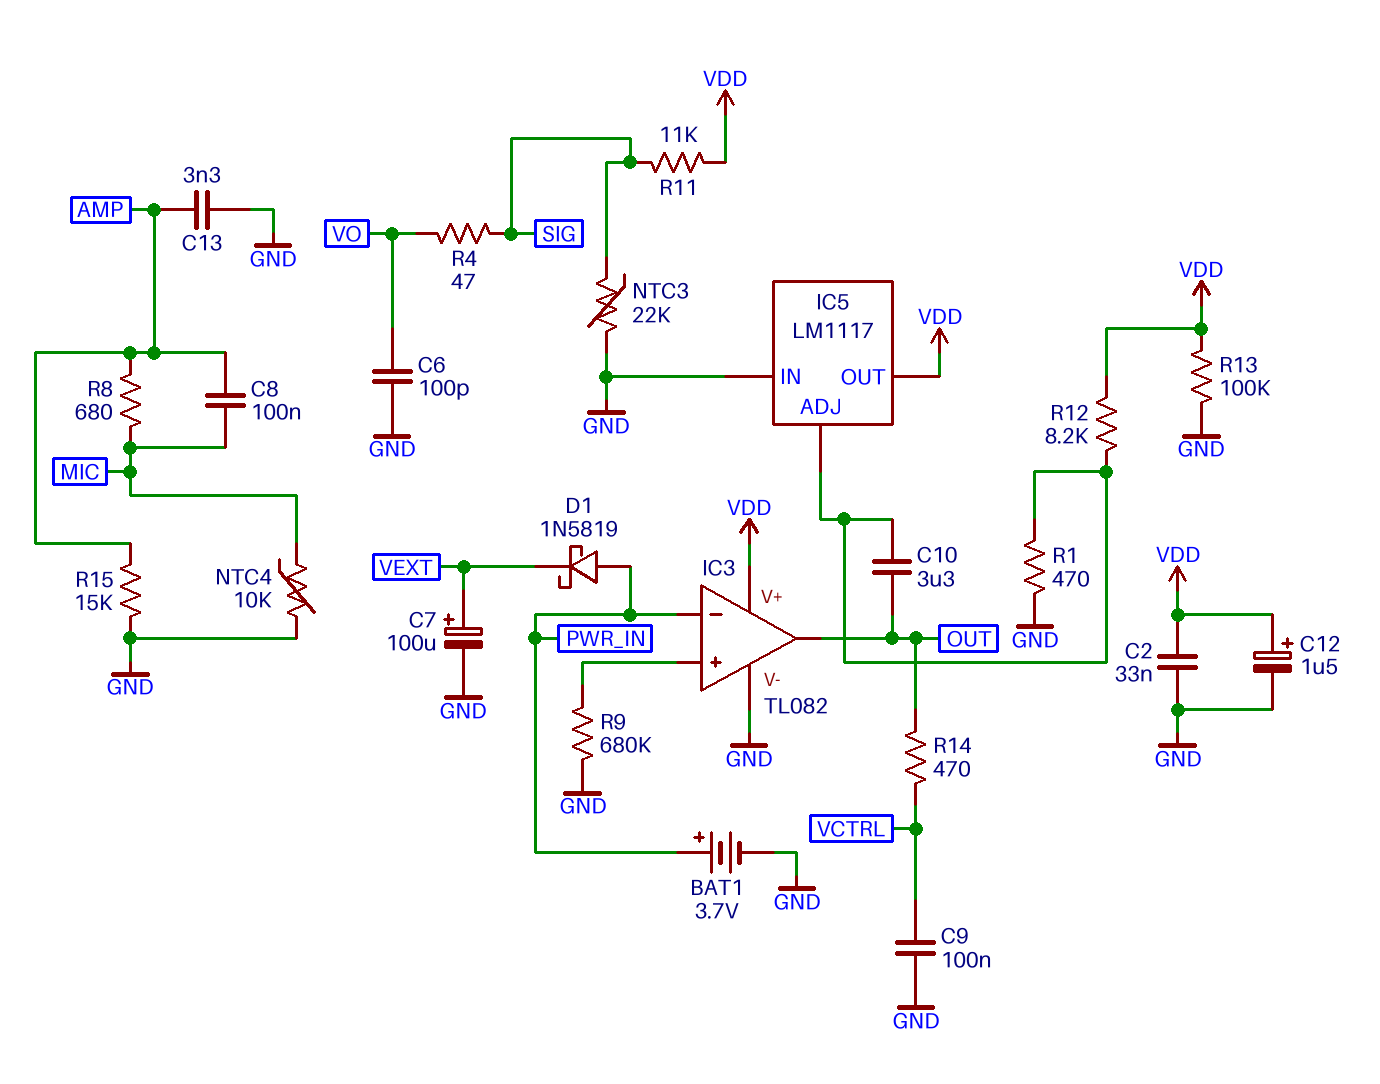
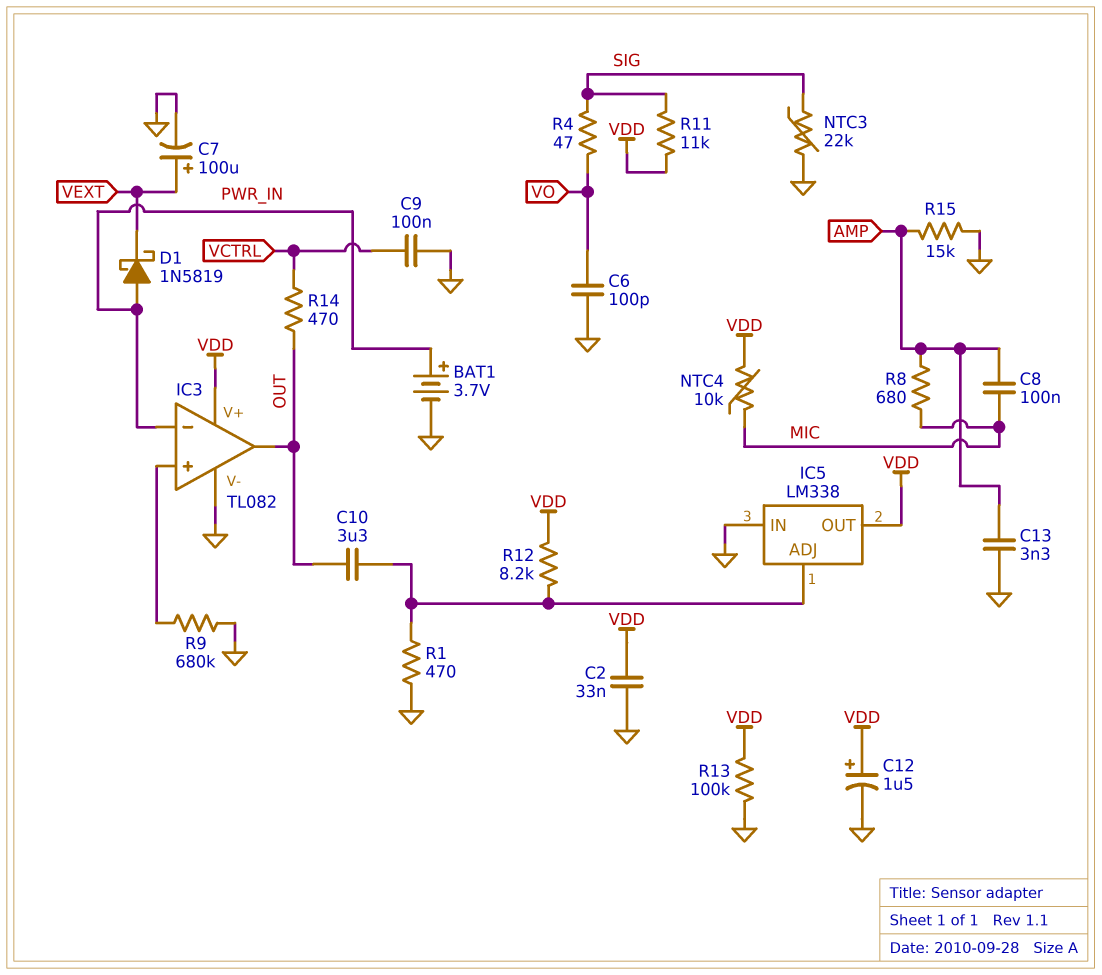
IC5: LM1117 -> LM338
NTC4: 10k (GND, MIC) -> 10k (MIC, VDD)

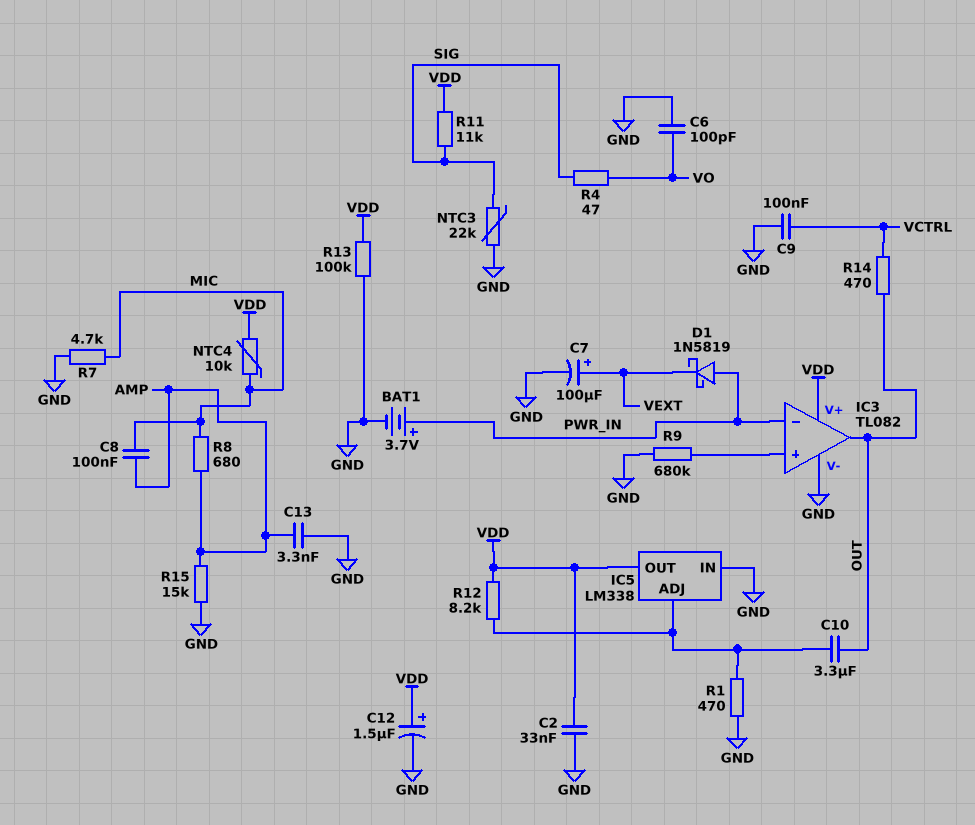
R7: none -> 4.7k (GND, MIC)

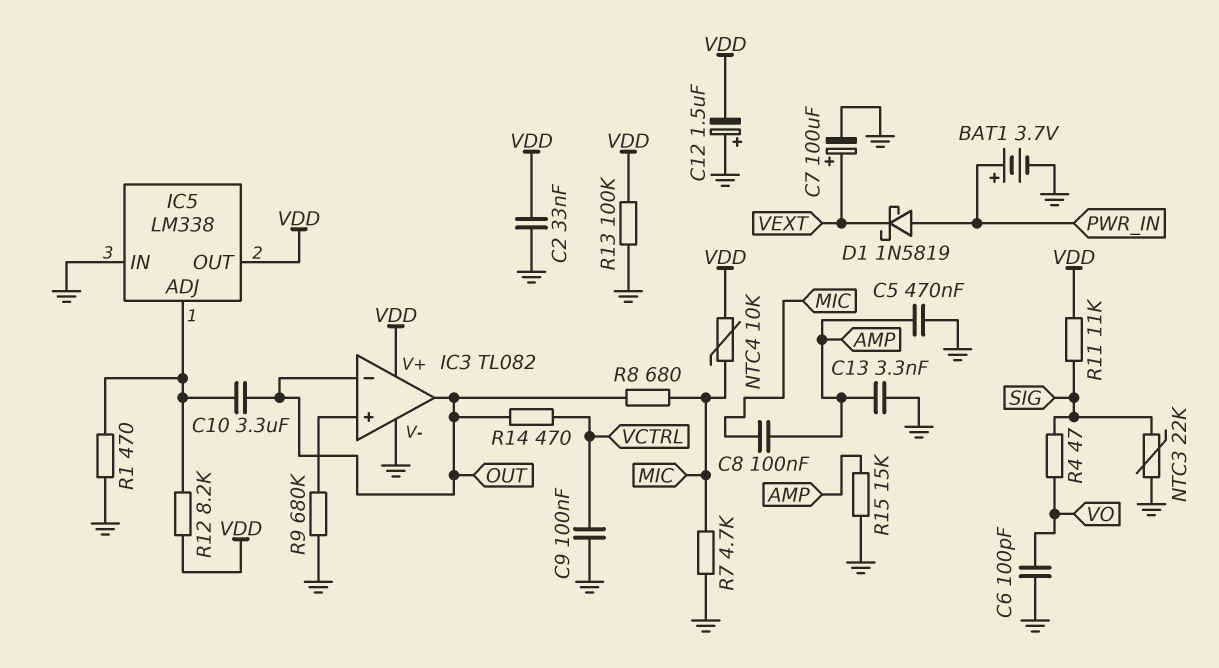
C5: none -> 470nF (AMP, GND)
C12: 1.5uF (plus VDD, minus GND) -> 1.5uF (plus GND, minus VDD)
IC3 pin in-: PWR_IN -> OUT
R8: 680 (AMP, MIC) -> 680 (MIC, OUT)

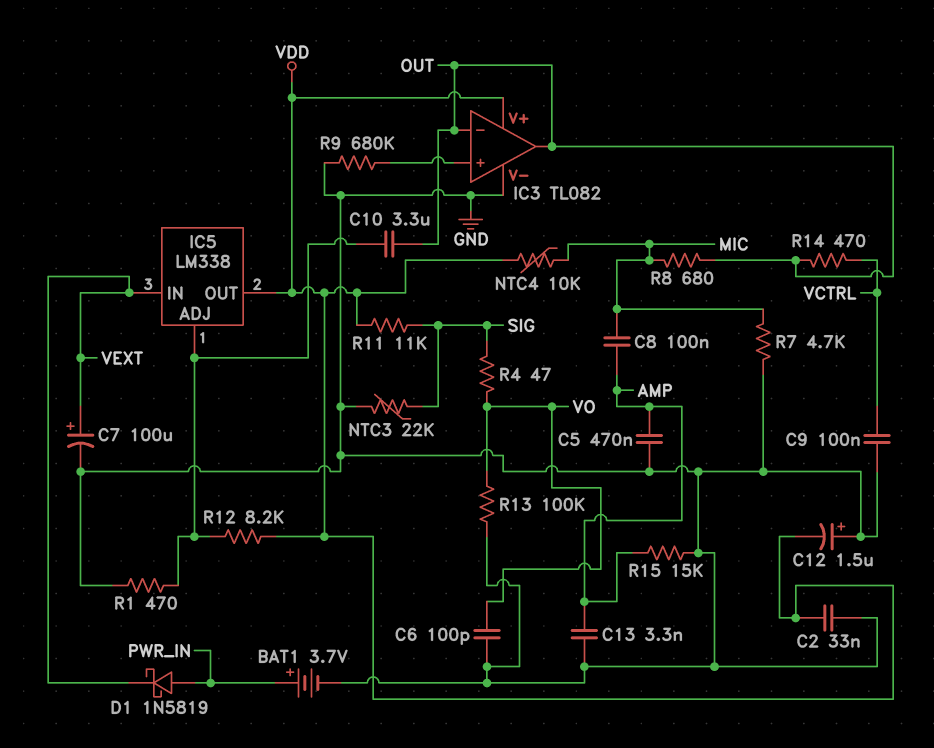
IC5 pin IN: GND -> VEXT
R13: 100k (GND, VDD) -> 100k (GND, VO)

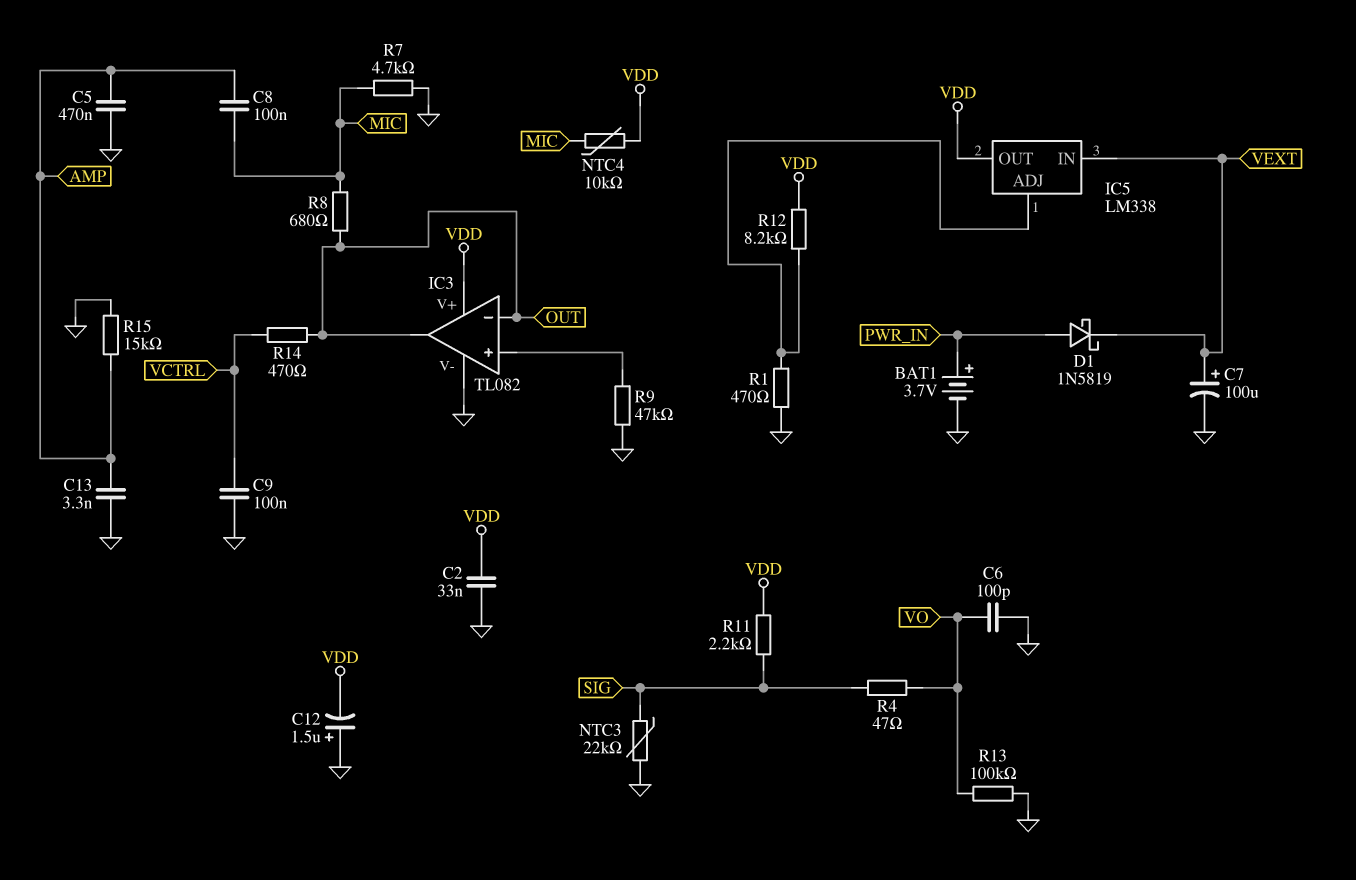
C10: 3.3uF (IC5/ADJ, OUT) -> none
R9: 680k (GND, IC3/in+) -> 47k (GND, IC3/in+)
R11: 11k (SIG, VDD) -> 2.2k (SIG, VDD)

